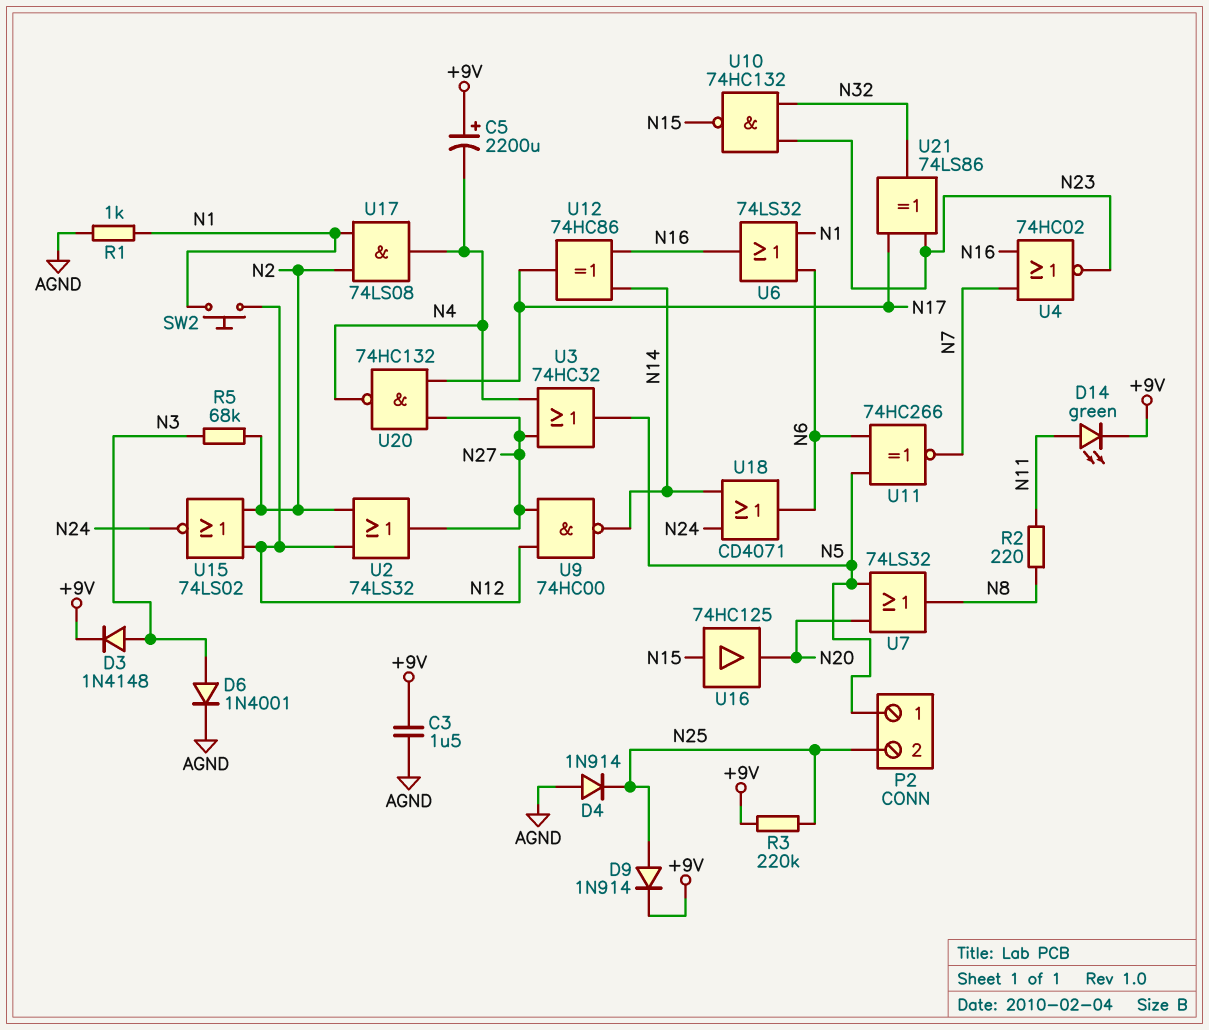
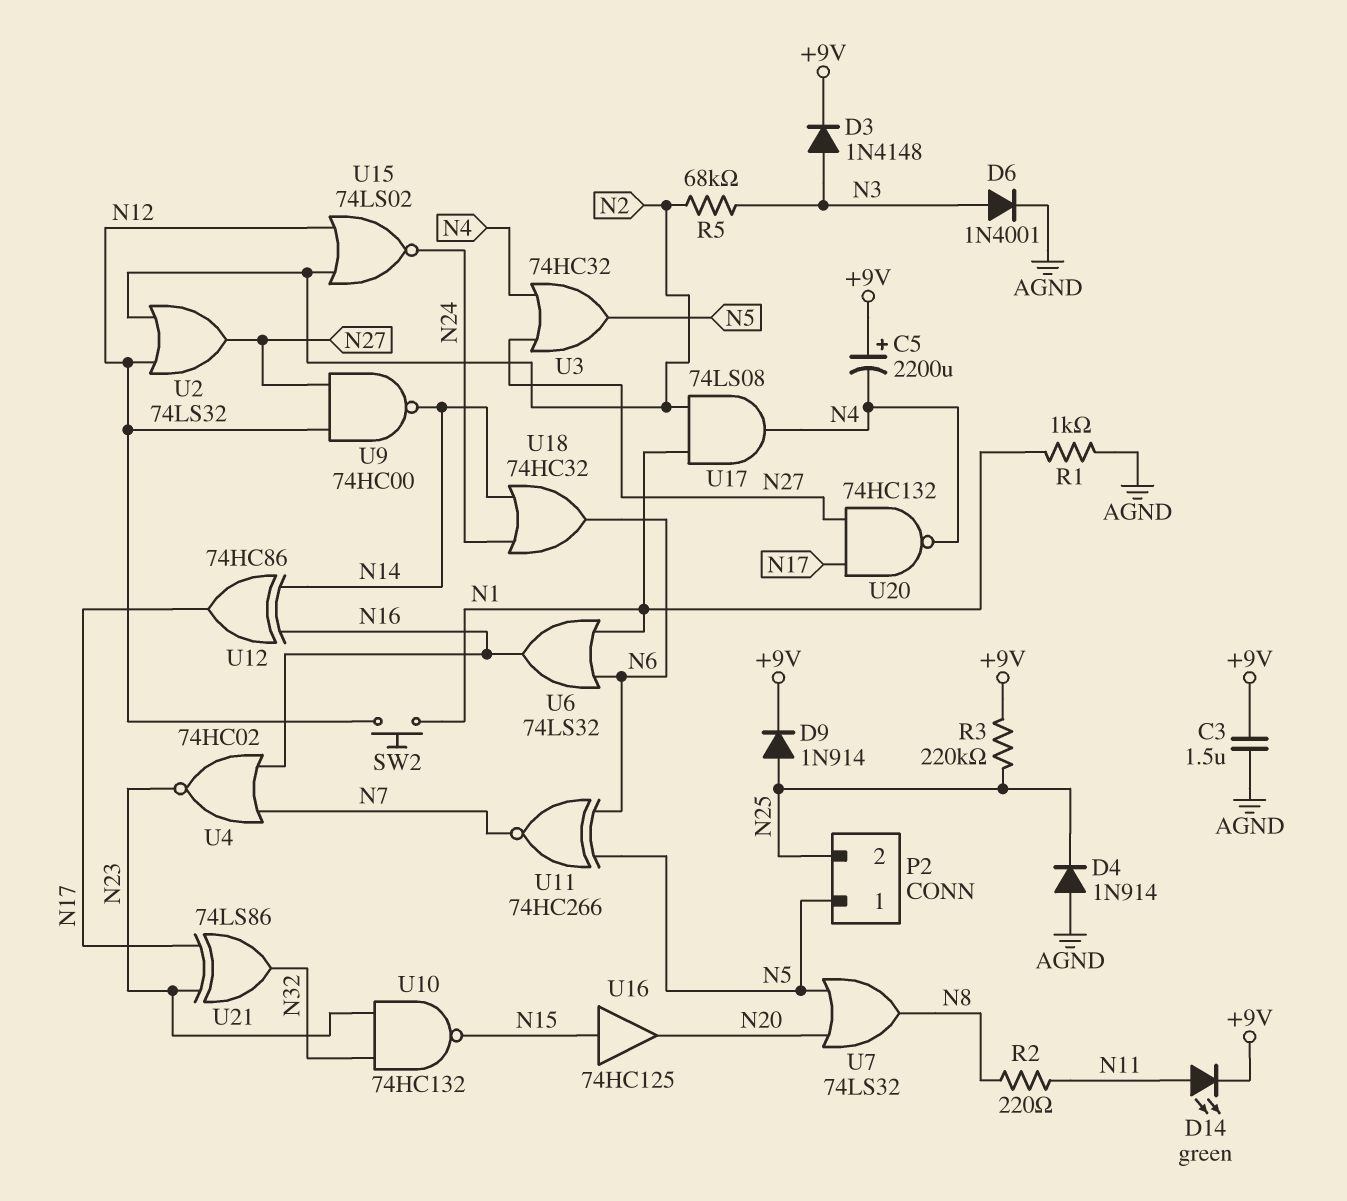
U18: OR CD4071 (in N14, in N24, out N6) -> OR 74HC32 (in N14, in N24, out N6)

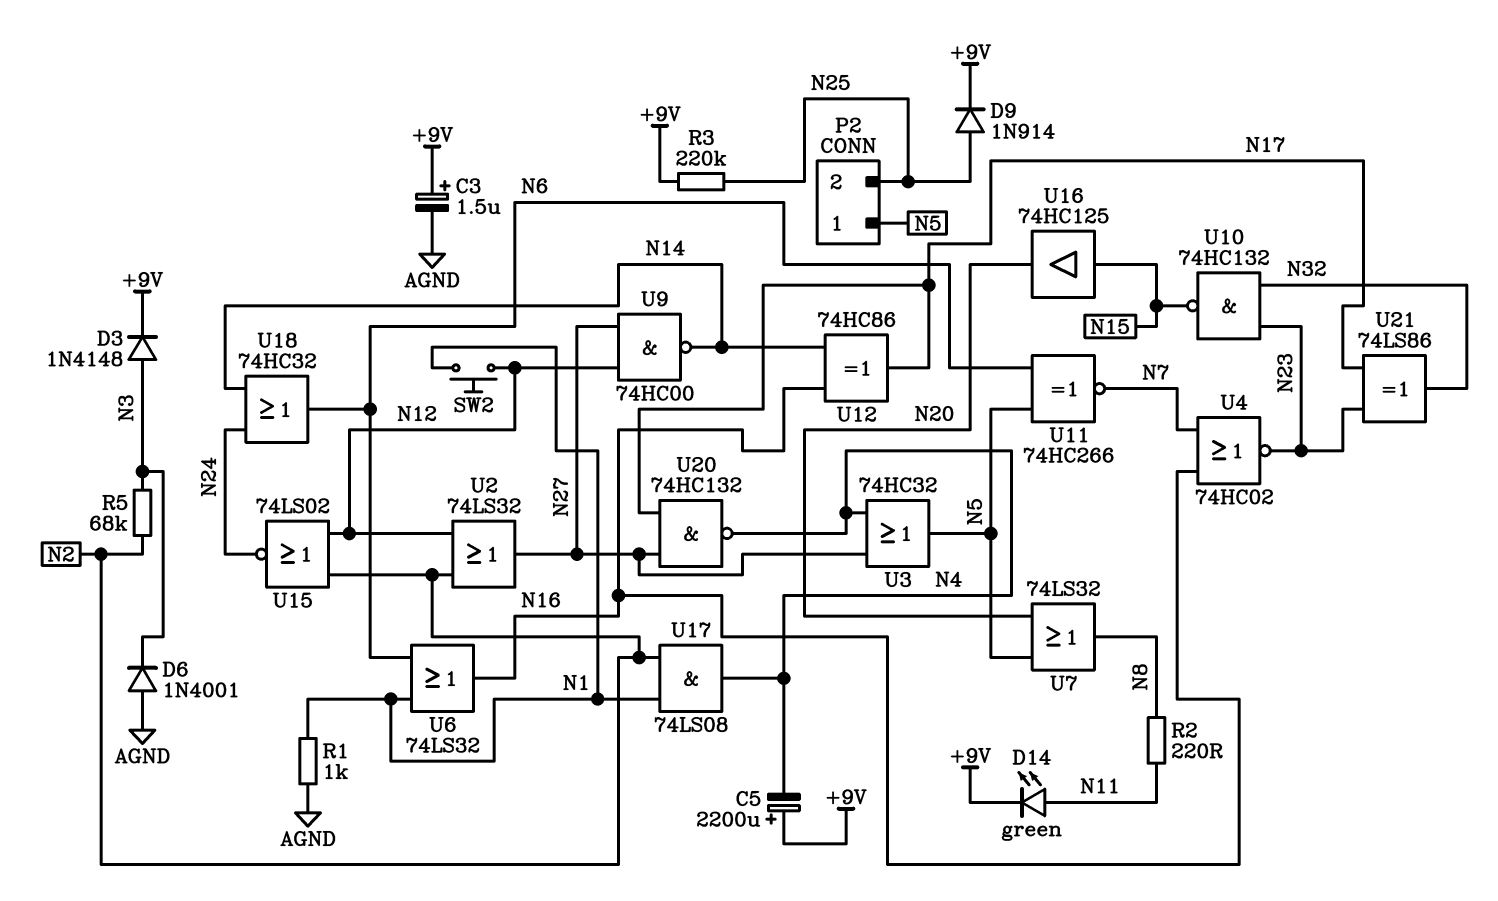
C3: 1.5uF (+9V, AGND) -> 1.5uF (plus +9V, minus AGND)
D4: diode 1N914 (A AGND, K N25) -> none
D6: diode 1N4001 (A N3, K AGND) -> diode 1N4001 (A AGND, K N3)

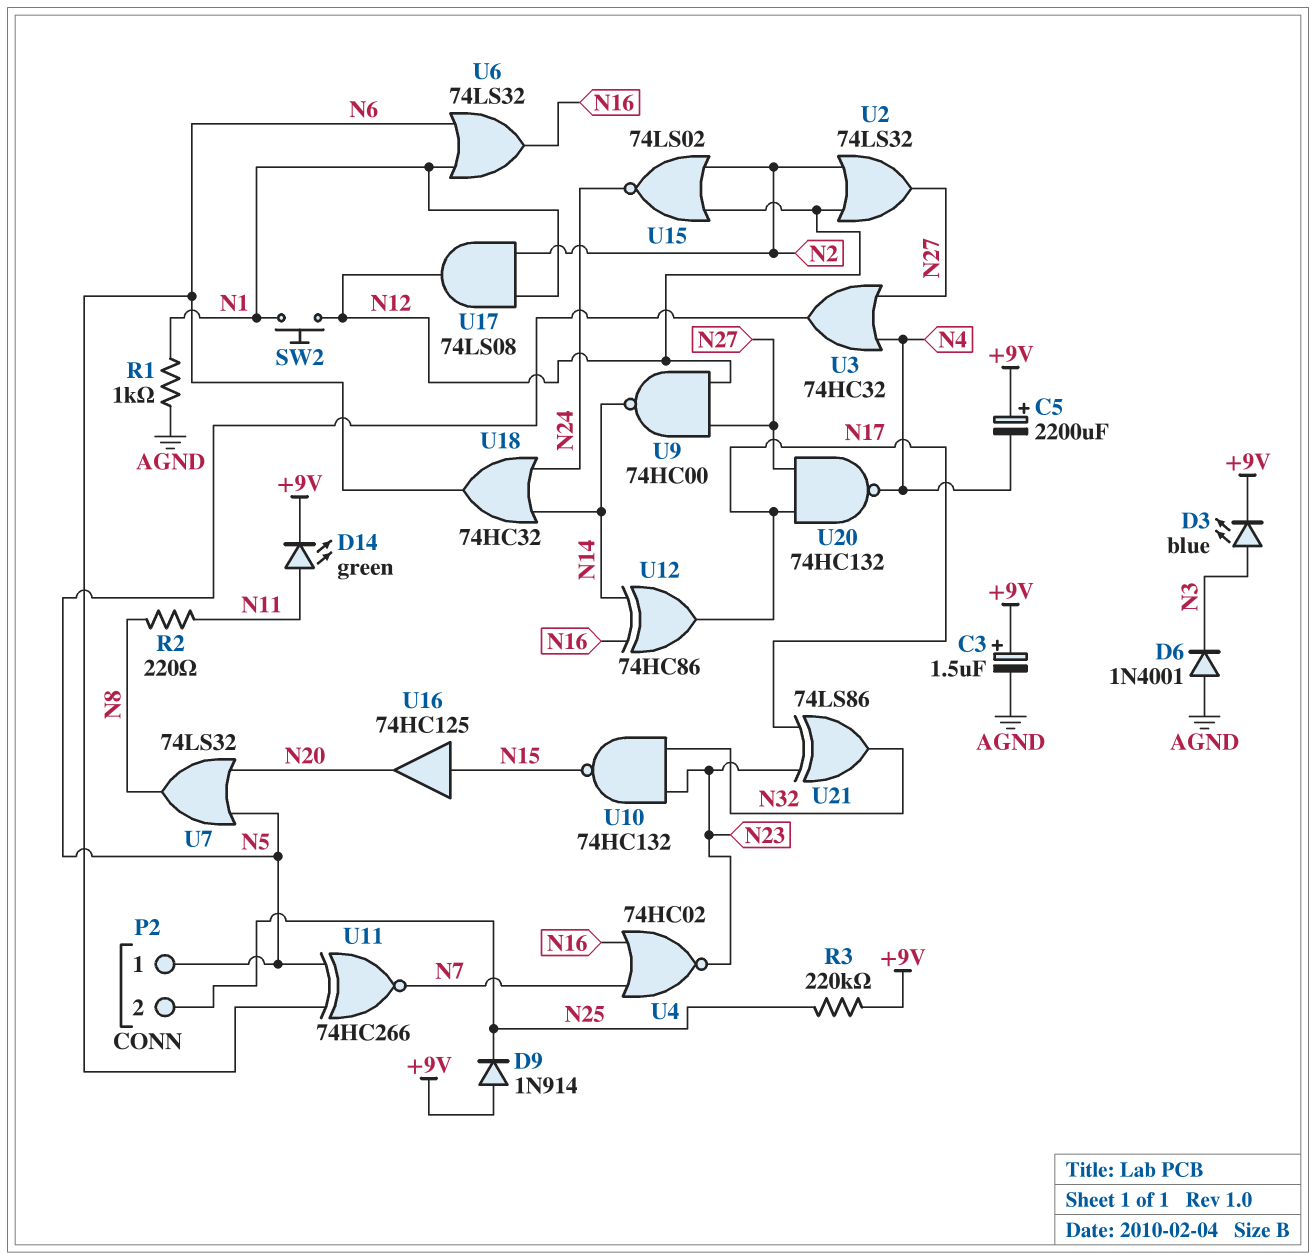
D3: diode 1N4148 (A N3, K +9V) -> LED blue (A N3, K +9V)
D9: diode 1N914 (A N25, K +9V) -> diode 1N914 (A +9V, K N25)
R5: 68k (N2, N3) -> none
U17: AND 74LS08 (in N1, in N2, out N4) -> AND 74LS08 (in N1, in N2, out N12)

